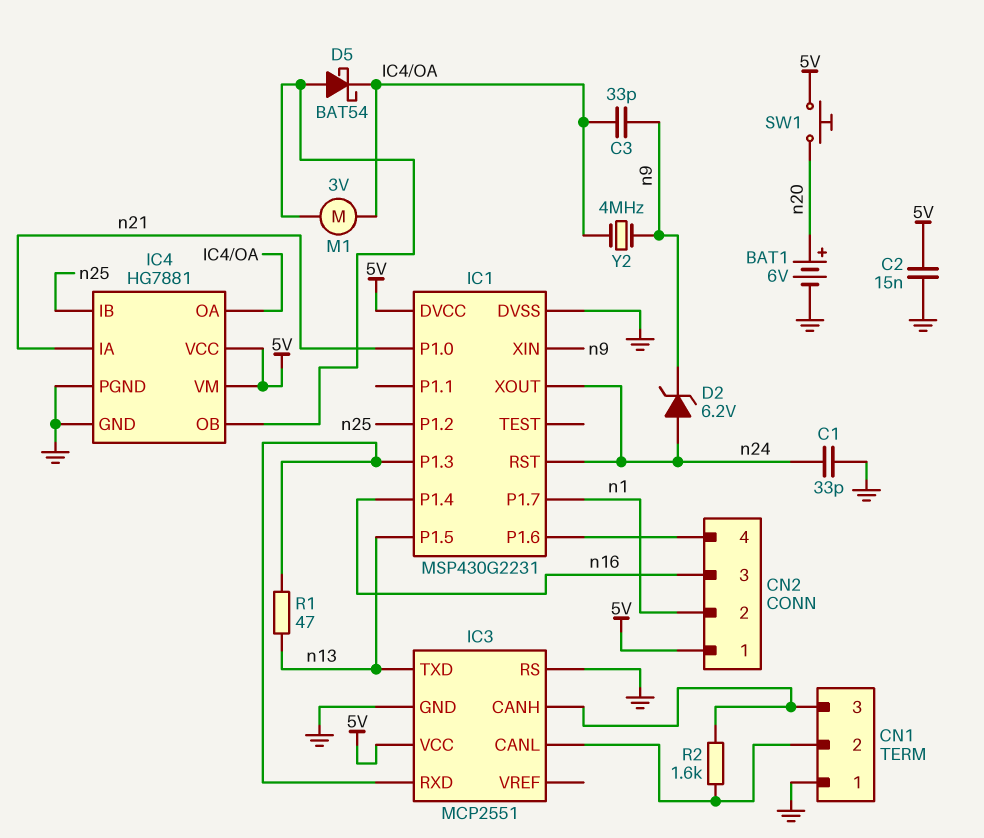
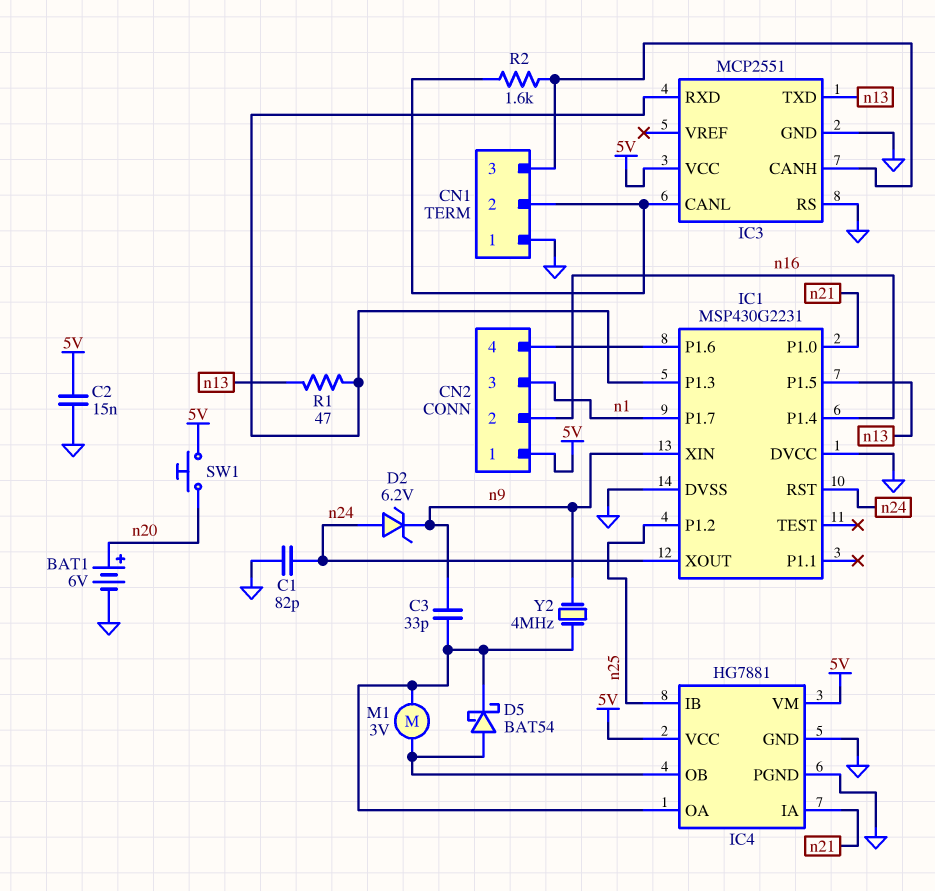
C1: 33pF (GND, n24) -> 82pF (GND, n24)
CN2 pin 2: n1 -> n16
CN2 pin 3: n16 -> n1
IC1 pin DVCC: 5V -> GND

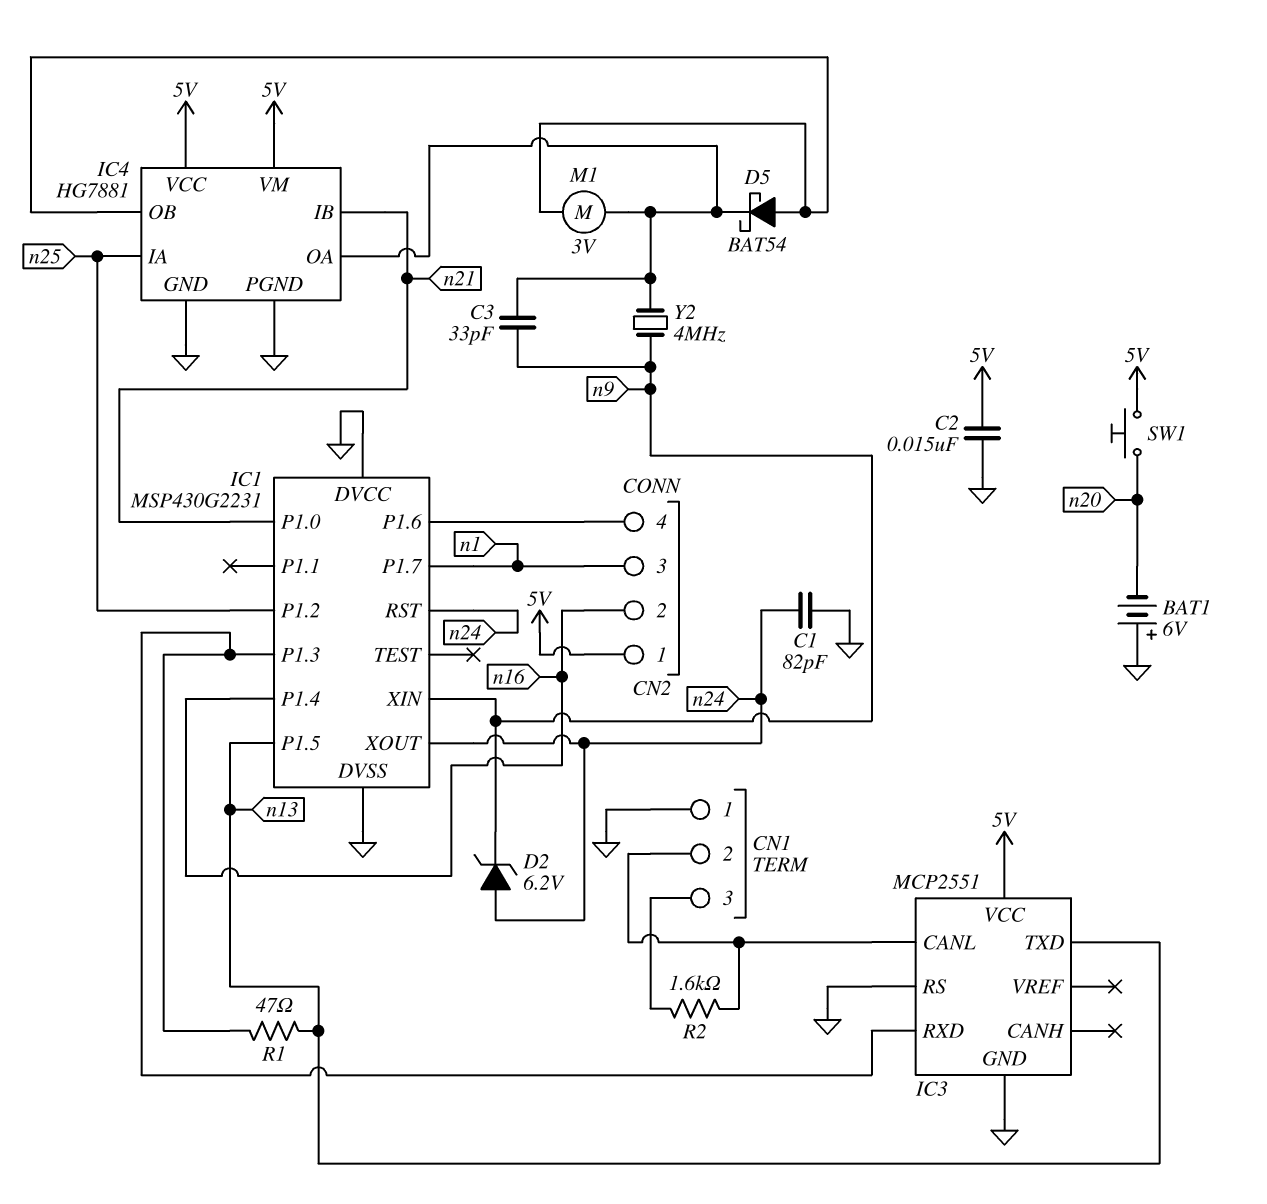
BAT1: 6V (plus n20, minus GND) -> 6V (plus GND, minus n20)
IC3 pin CANH: CN1/3 -> none
IC4 pin IA: n21 -> n25
IC4 pin IB: n25 -> n21

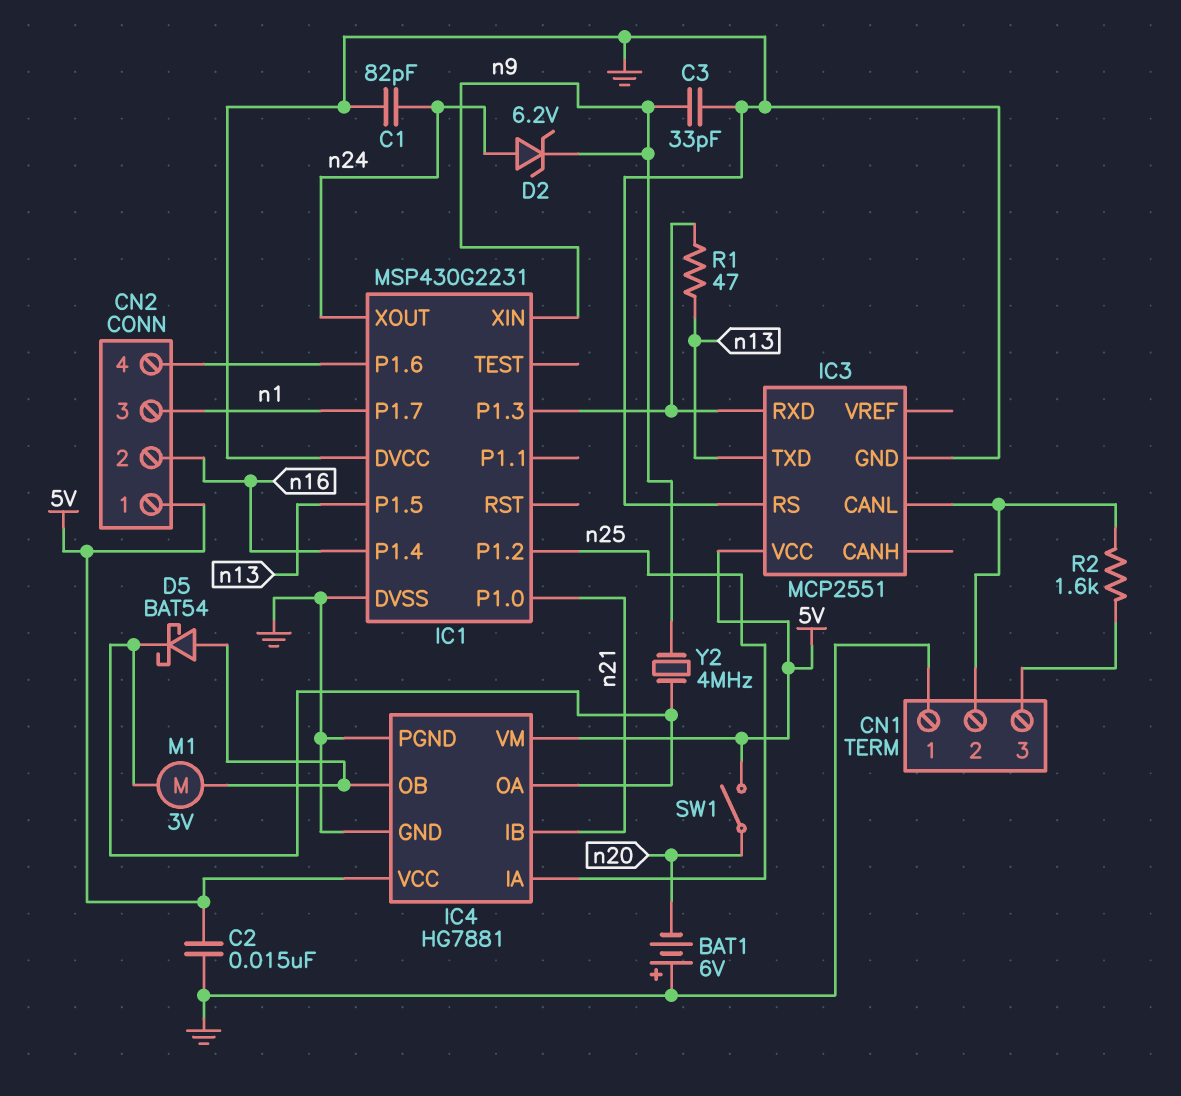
C3: 33pF (IC4/OA, n9) -> 33pF (GND, n9)
IC1 pin RST: n24 -> none
SW1: button (5V, n20) -> switch (5V, n20)

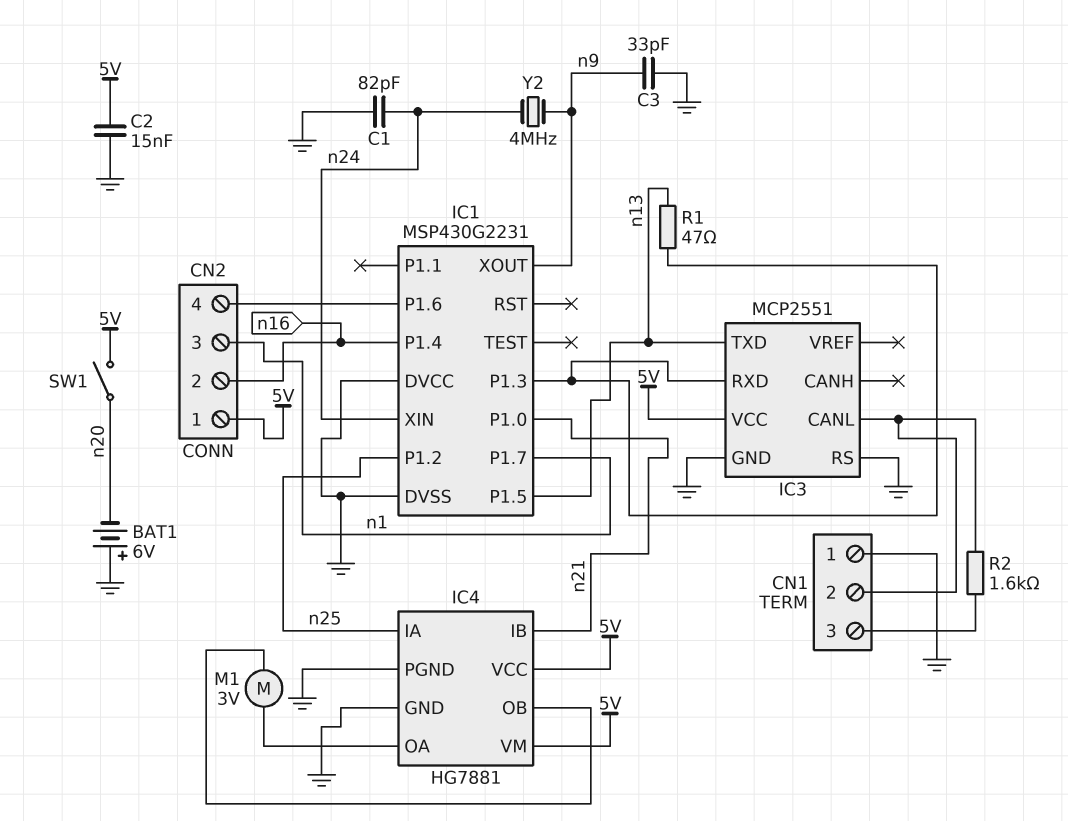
D2: zener 6.2V (A n24, K n9) -> none
D5: schottky BAT54 (A IC4/OB, K IC4/OA) -> none
IC1 pin XIN: n9 -> n24
IC1 pin XOUT: n24 -> n9
Y2: 4MHz (IC4/OA, n9) -> 4MHz (n9, n24)

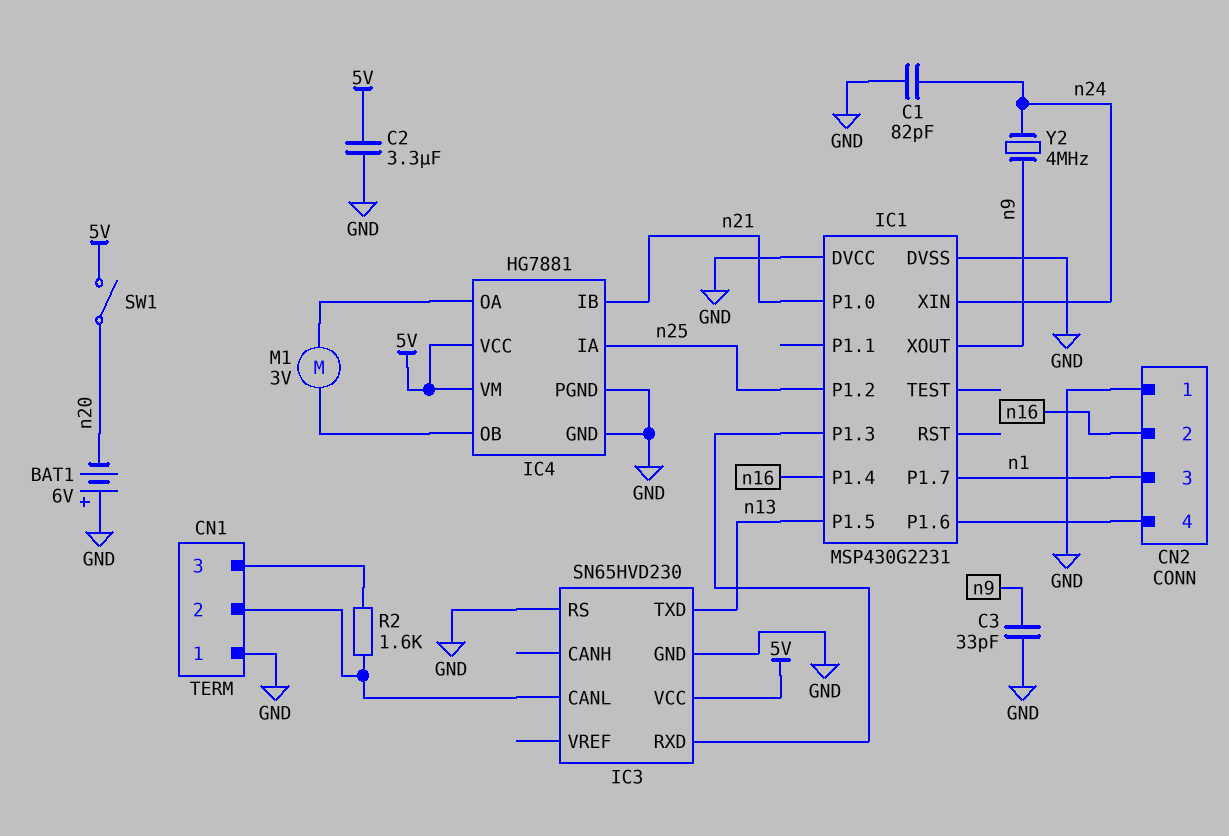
C2: 15nF (5V, GND) -> 3.3uF (5V, GND)
CN2 pin 1: 5V -> GND
IC3: MCP2551 -> SN65HVD230
R1: 47 (IC1/P1.3, n13) -> none

